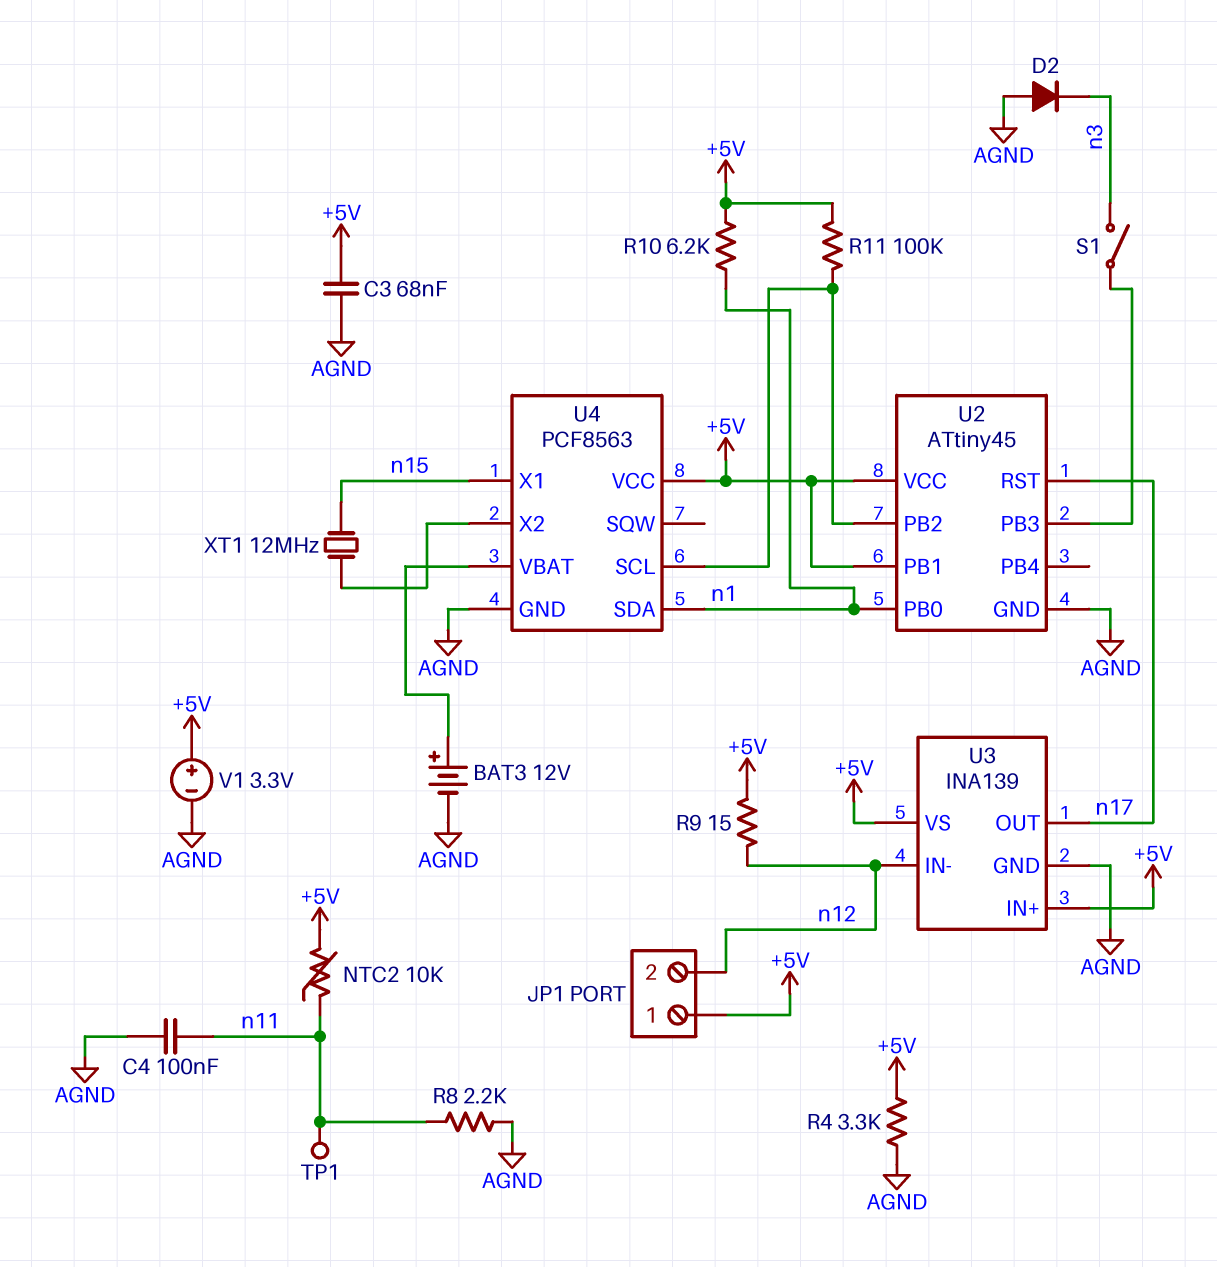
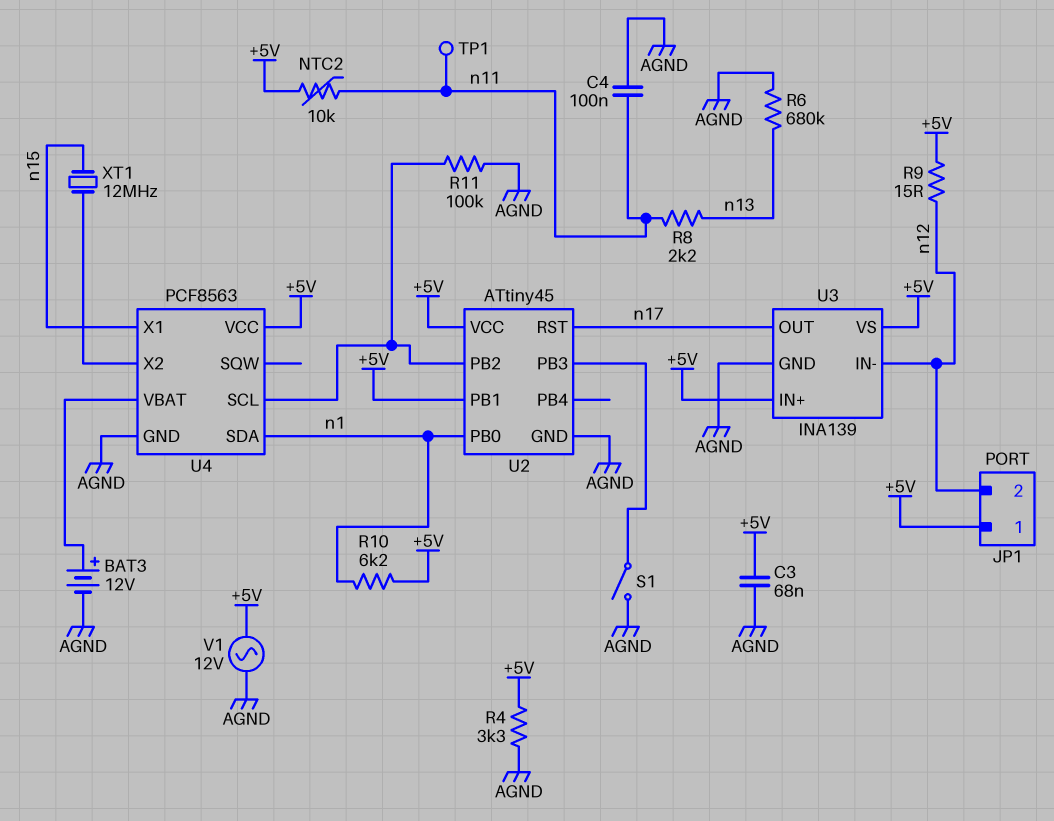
D2: diode (A AGND, K n3) -> none
R6: none -> 680k (AGND, n13)
R8: 2.2k (AGND, n11) -> 2.2k (n11, n13)
R11: 100k (+5V, U2/PB2) -> 100k (AGND, U2/PB2)
S1: switch (U2/PB3, n3) -> switch (AGND, U2/PB3)
V1: 3.3V (plus +5V, minus AGND) -> AC 12V (+5V, AGND)

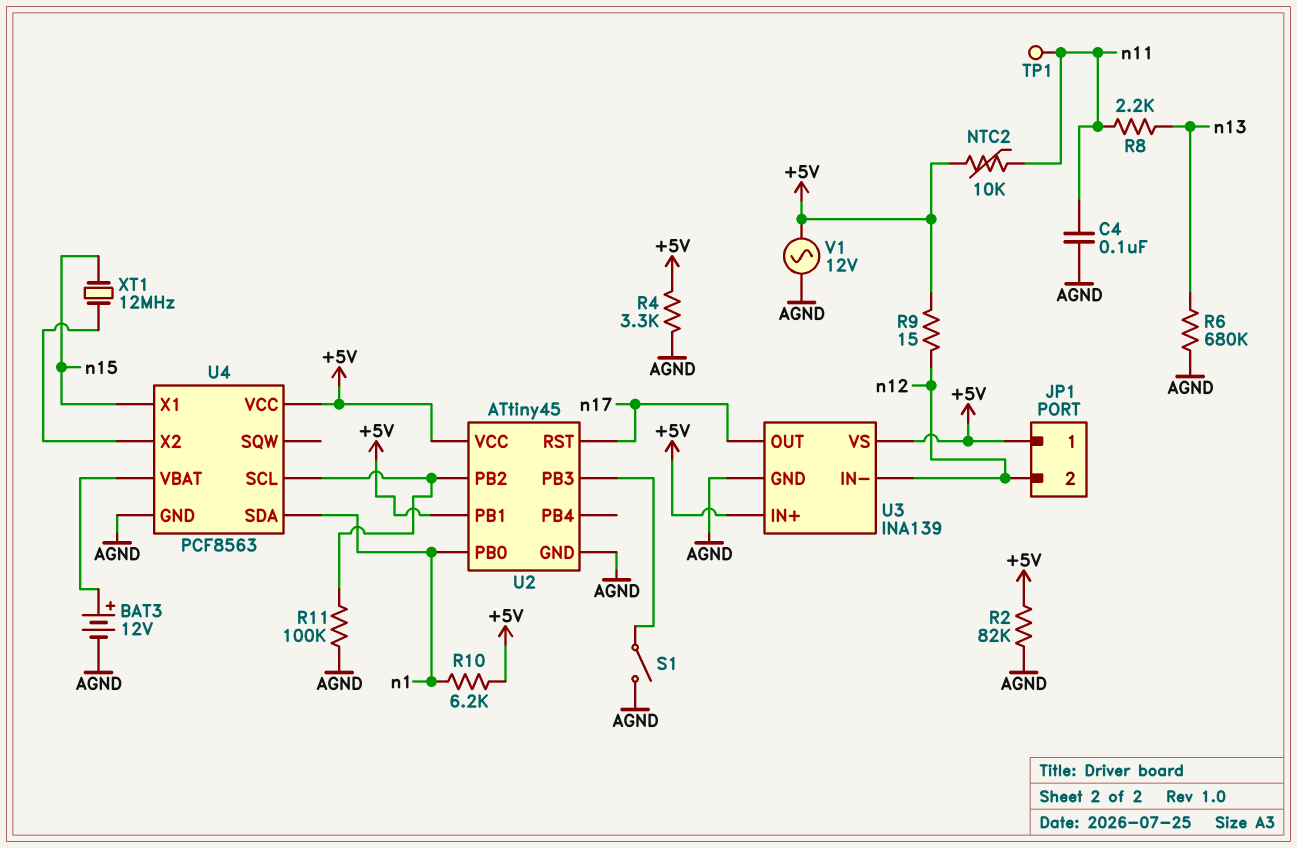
C3: 68nF (+5V, AGND) -> none
R2: none -> 82k (+5V, AGND)

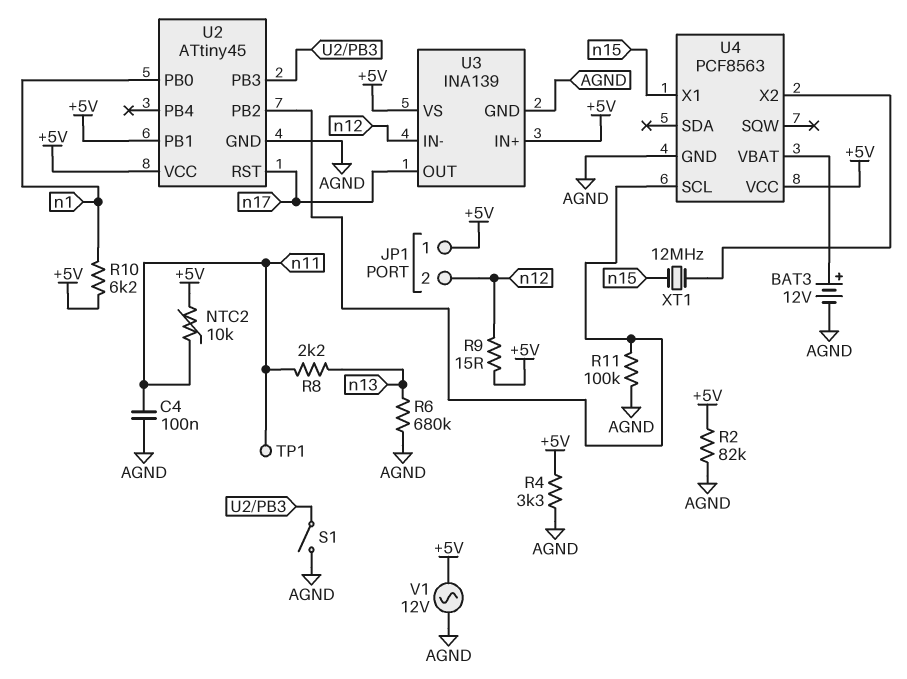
U4 pin SDA: n1 -> none

